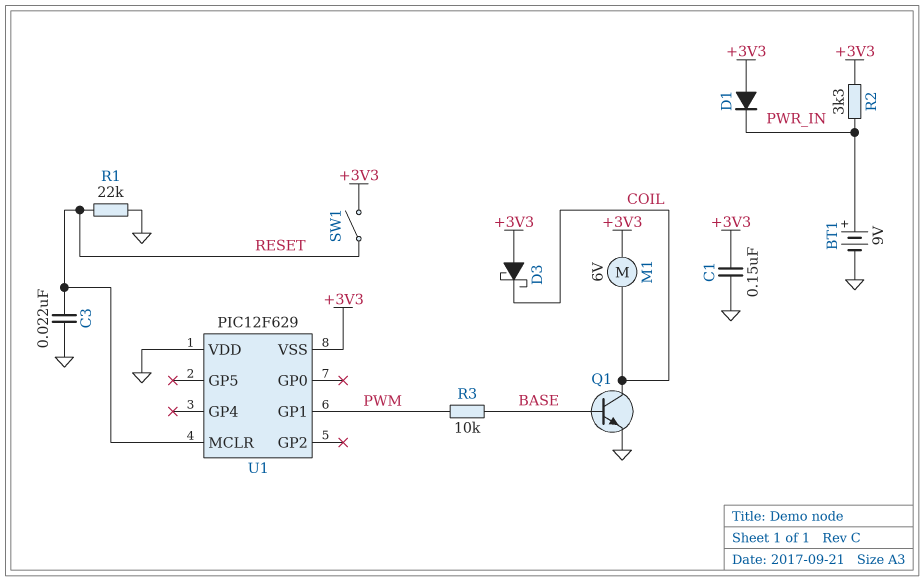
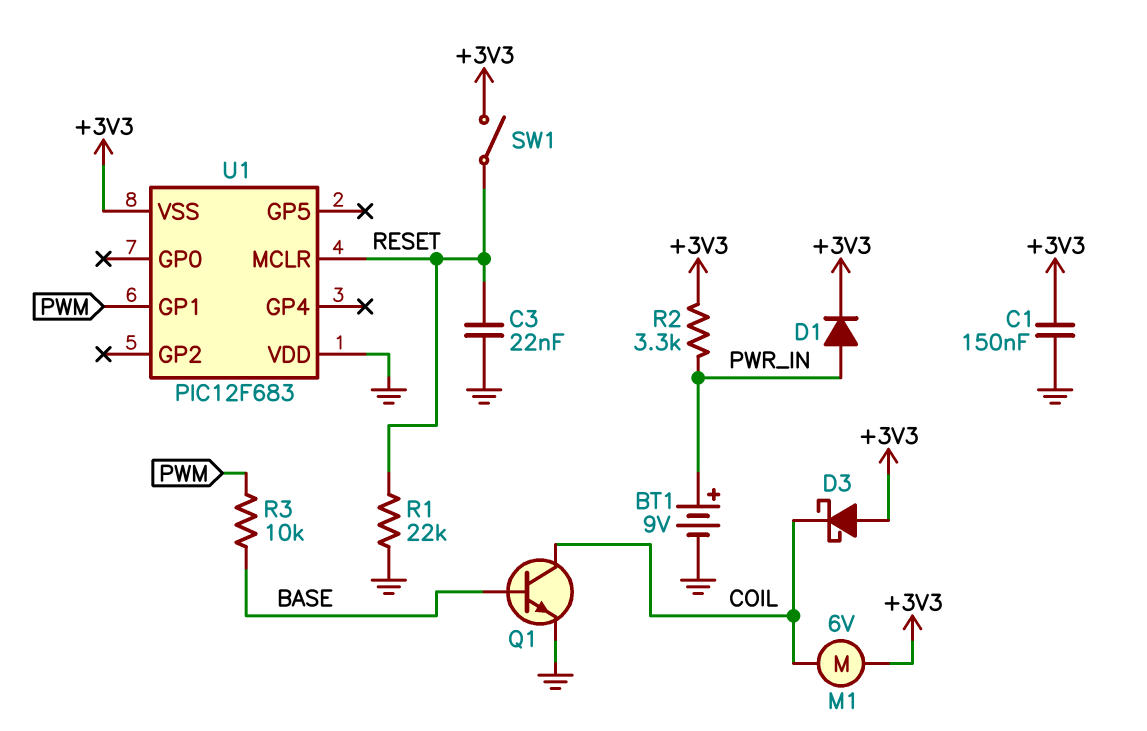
D1: diode (A +3V3, K PWR_IN) -> diode (A PWR_IN, K +3V3)
U1: PIC12F629 -> PIC12F683

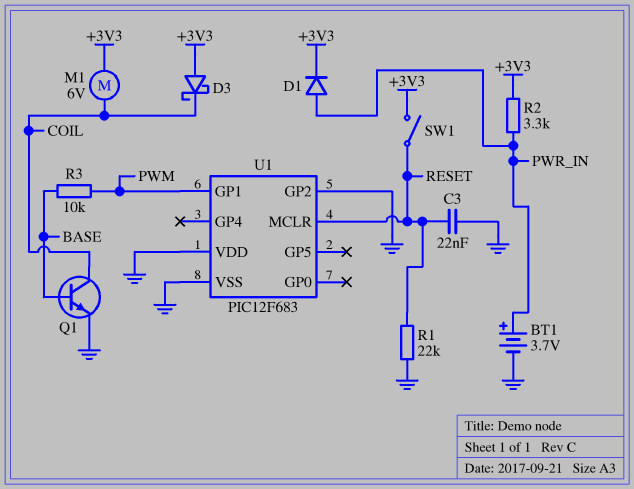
BT1: 9V (plus PWR_IN, minus GND) -> 3.7V (plus PWR_IN, minus GND)
C1: 150nF (+3V3, GND) -> none
U1 pin GP2: none -> GND
U1 pin VSS: +3V3 -> GND

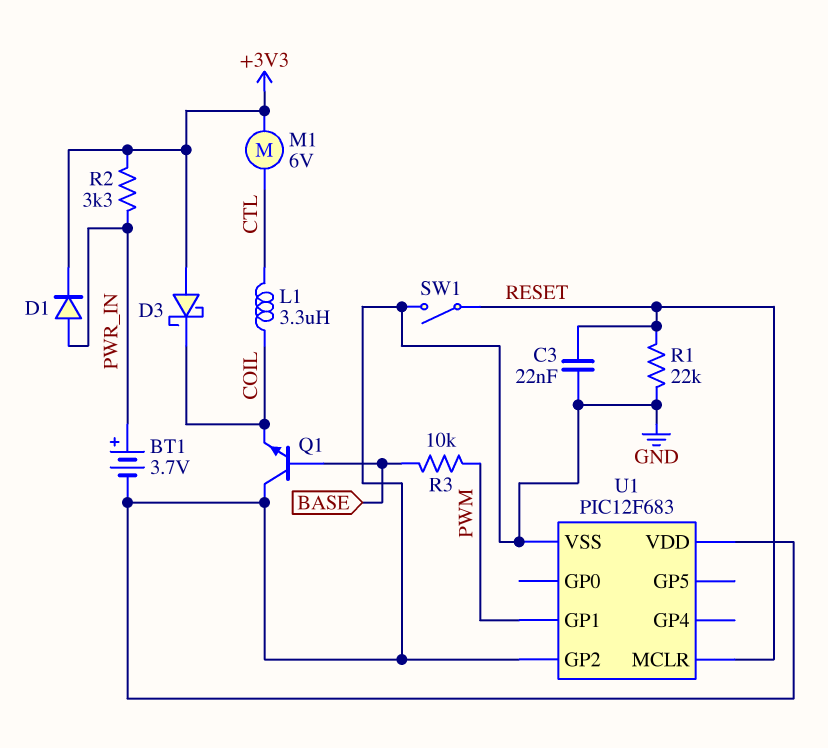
L1: none -> 3.3uH (COIL, CTL)
M1: motor 6V (+3V3, COIL) -> motor 6V (+3V3, CTL)
Q1: NPN (B BASE, C COIL, E GND) -> NPN (B BASE, C GND, E COIL)
SW1: switch (+3V3, RESET) -> switch (GND, RESET)

